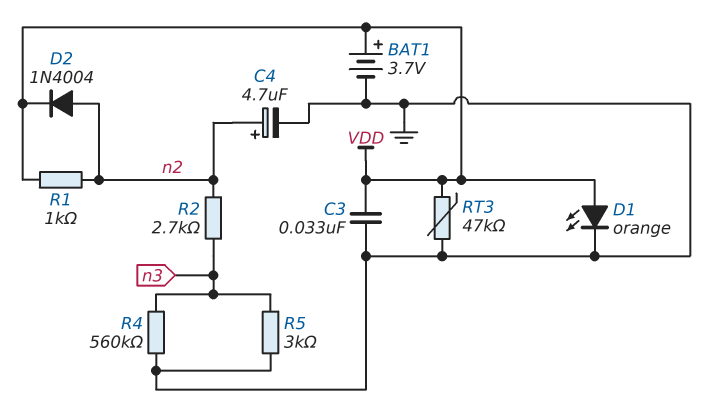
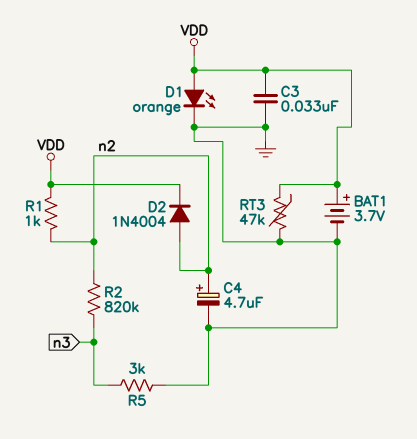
R2: 2.7k (n2, n3) -> 820k (n2, n3)
R4: 560k (GND, n3) -> none

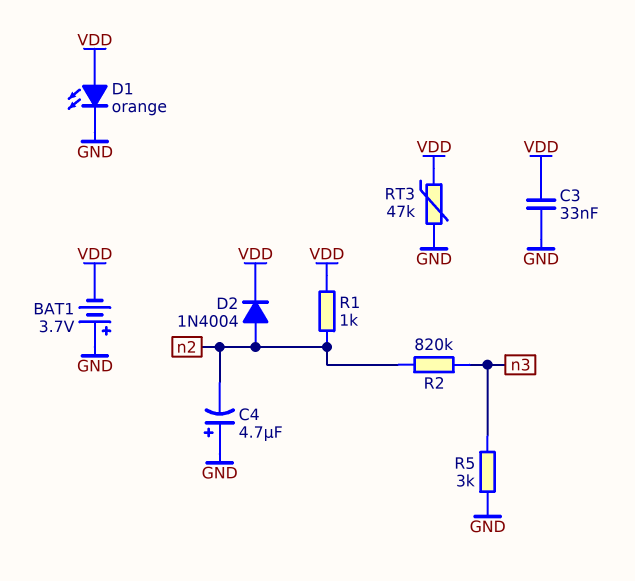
BAT1: 3.7V (plus VDD, minus GND) -> 3.7V (plus GND, minus VDD)
C4: 4.7uF (plus n2, minus GND) -> 4.7uF (plus GND, minus n2)

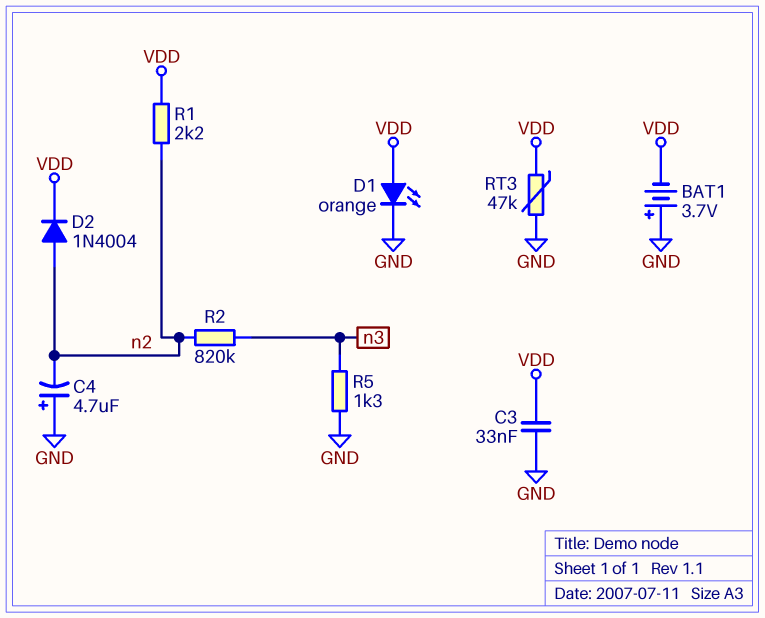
R1: 1k (VDD, n2) -> 2.2k (VDD, n2)
R5: 3k (GND, n3) -> 1.3k (GND, n3)

